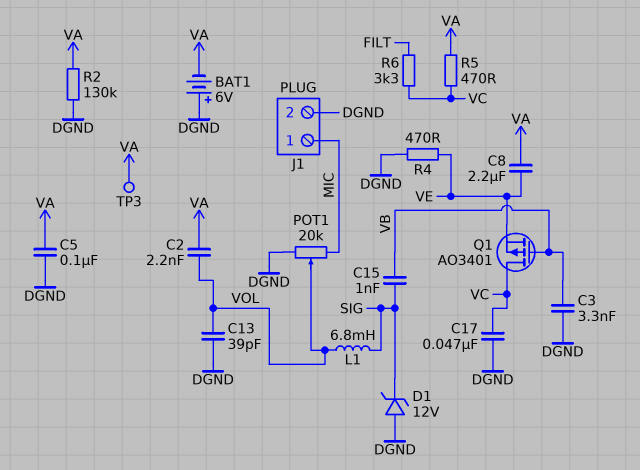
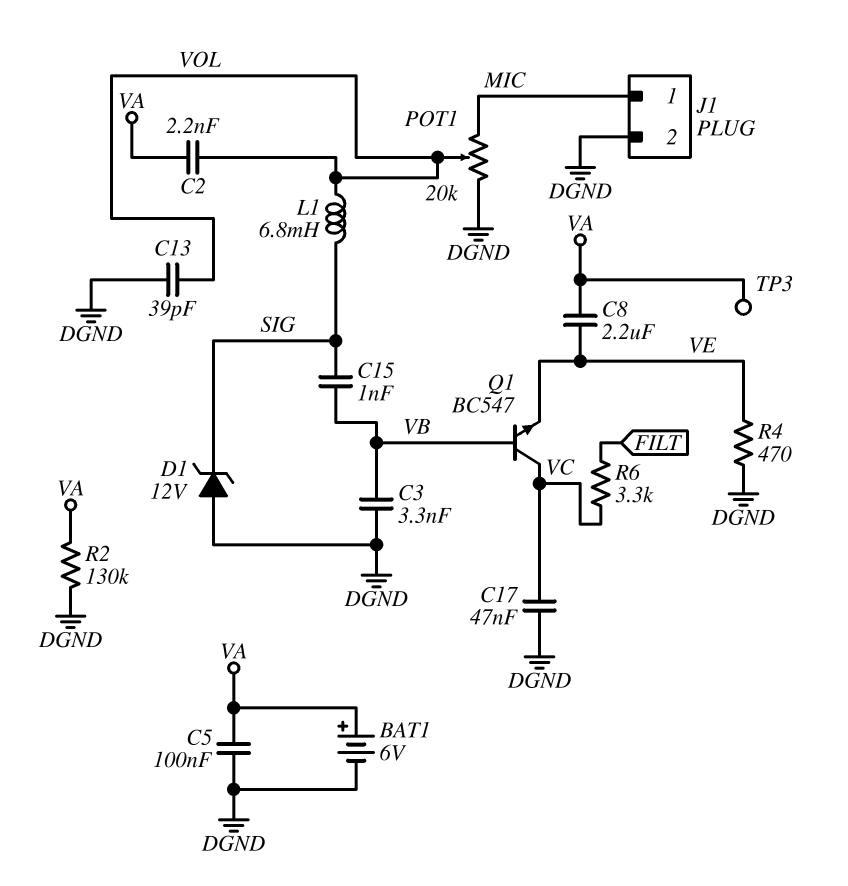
BAT1: 6V (plus DGND, minus VA) -> 6V (plus VA, minus DGND)
Q1: PMOS AO3401 (G VB, D VC, S VE) -> NPN BC547 (B VB, C VC, E VE)
R5: 470 (VA, VC) -> none

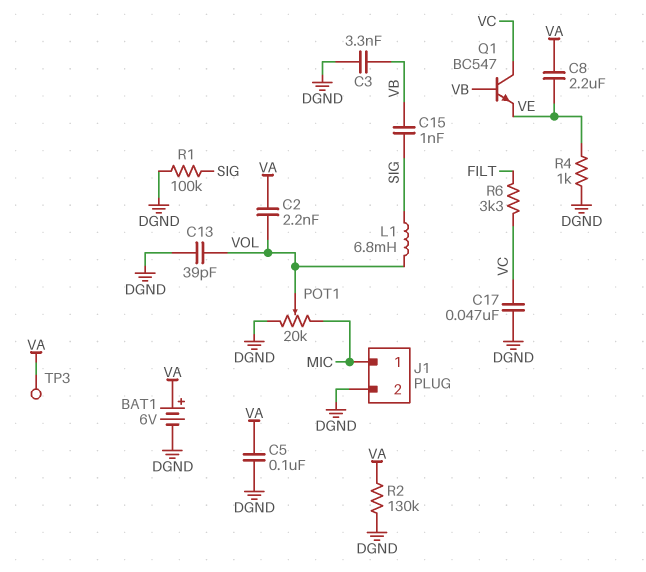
D1: zener 12V (A DGND, K SIG) -> none
R1: none -> 100k (DGND, SIG)
R4: 470 (DGND, VE) -> 1k (DGND, VE)

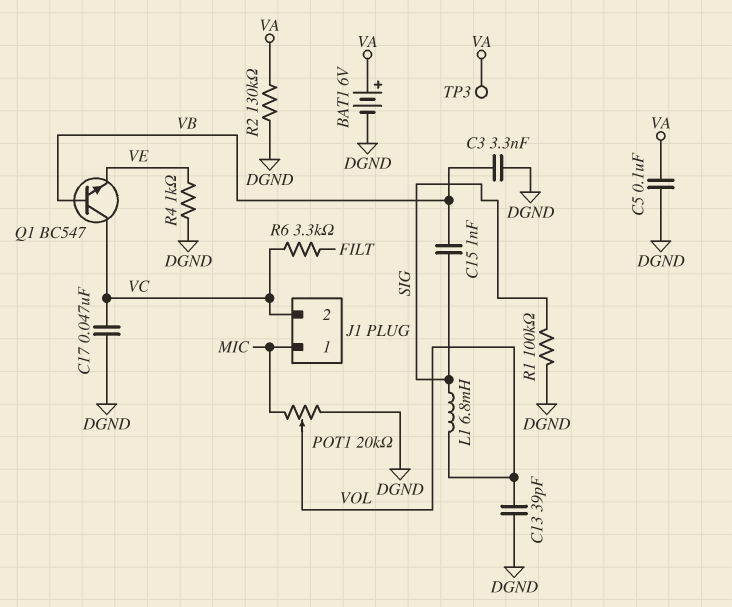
C2: 2.2nF (VA, VOL) -> none
C8: 2.2uF (VA, VE) -> none
J1 pin 2: DGND -> VC

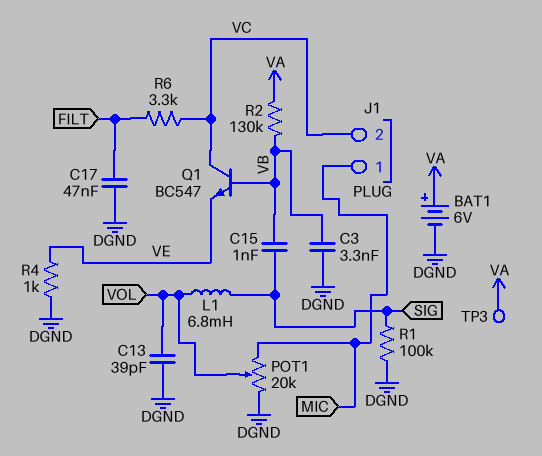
C5: 100nF (DGND, VA) -> none
C17: 47nF (DGND, VC) -> 47nF (DGND, FILT)
R2: 130k (DGND, VA) -> 130k (VA, VB)

